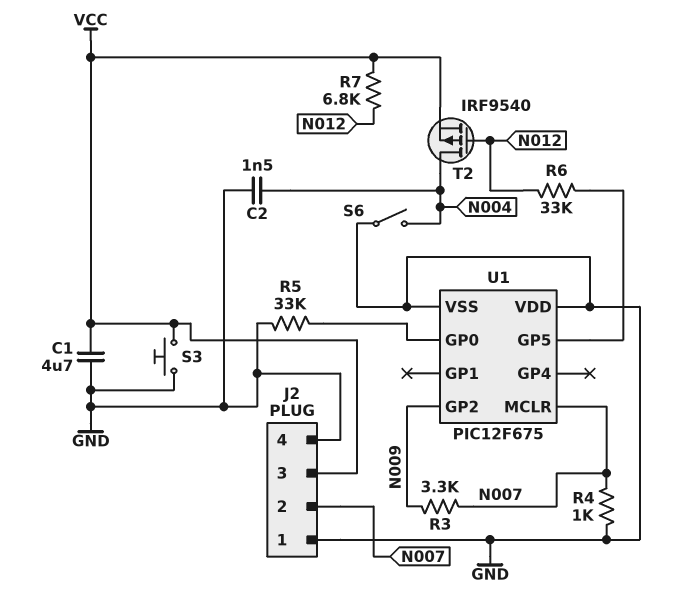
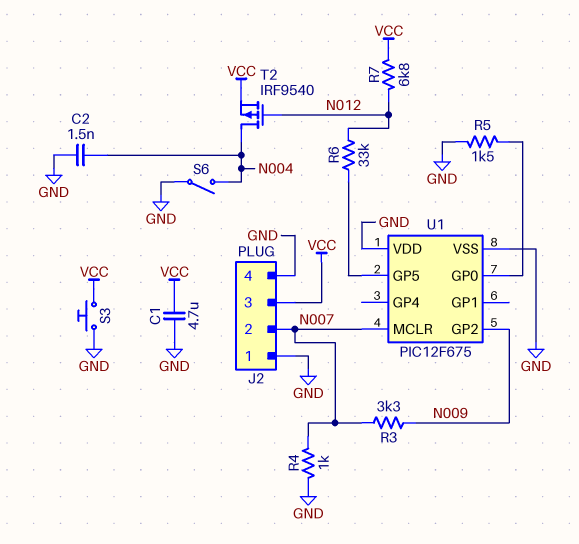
R5: 33k (GND, U1/GP0) -> 1.5k (GND, U1/GP0)

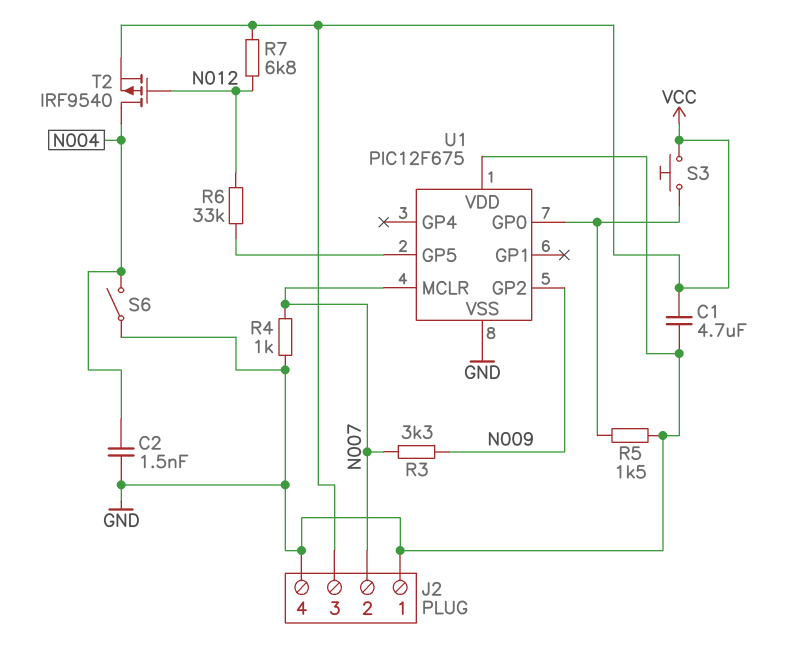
S3: button (GND, VCC) -> button (U1/GP0, VCC)

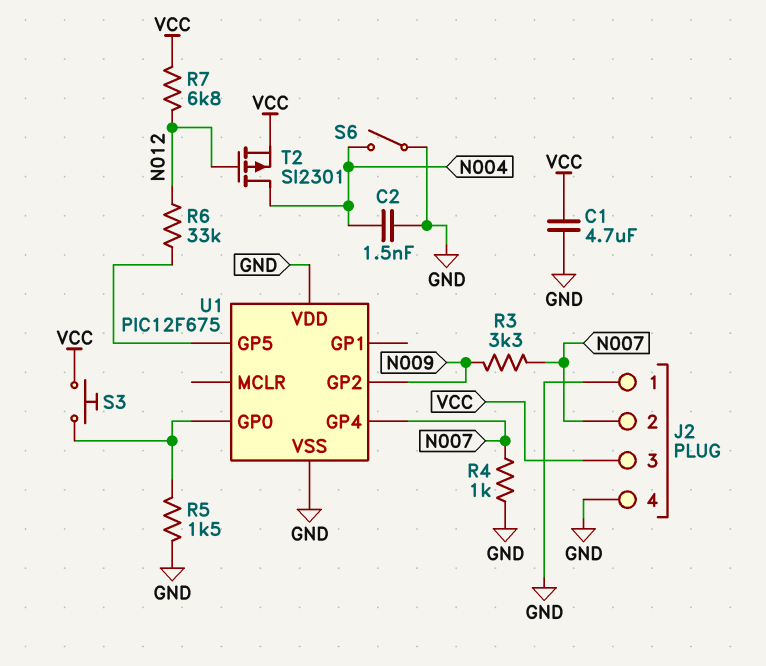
T2: PMOS IRF9540 (G N012, D N004, S VCC) -> PMOS SI2301 (G N012, D N004, S VCC)
U1 pin GP4: none -> N007
U1 pin MCLR: N007 -> none

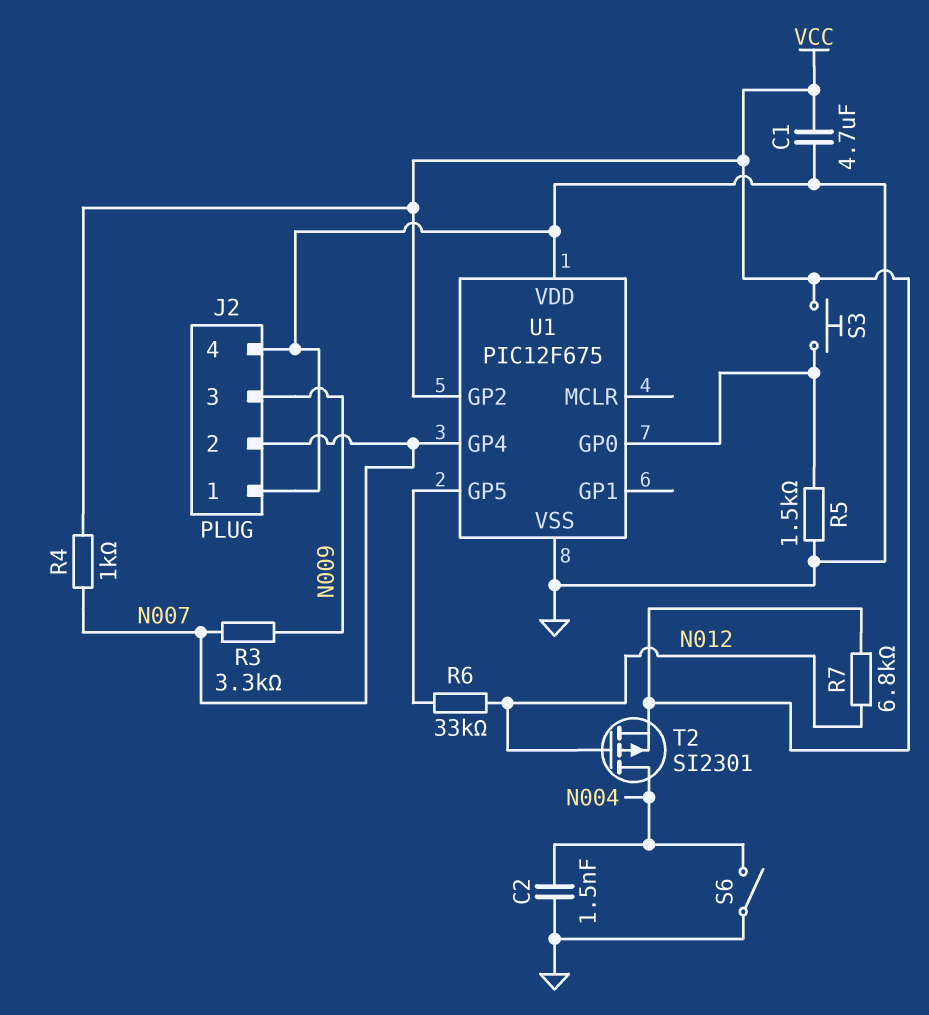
J2 pin 3: VCC -> N009
R4: 1k (GND, N007) -> 1k (N007, VCC)
U1 pin GP2: N009 -> VCC

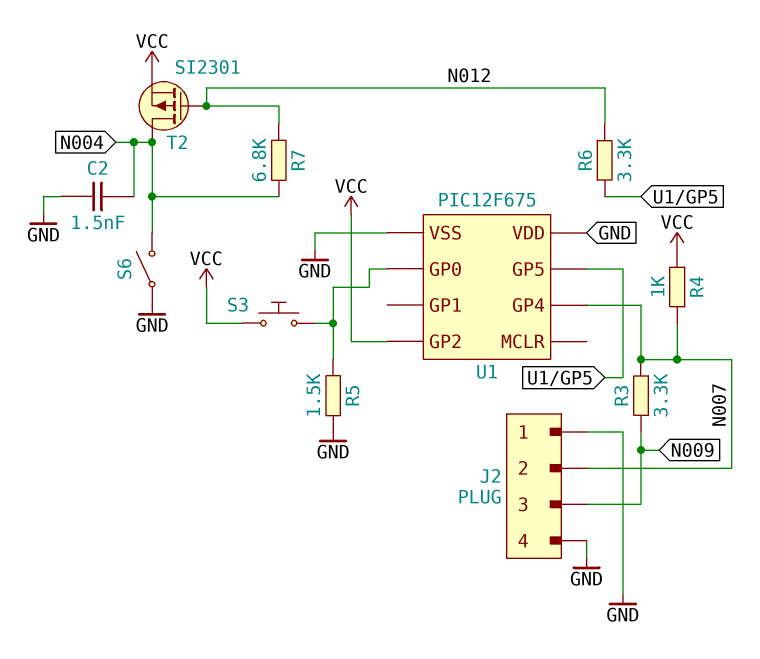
C1: 4.7uF (GND, VCC) -> none
R6: 33k (N012, U1/GP5) -> 3.3k (N012, U1/GP5)
R7: 6.8k (N012, VCC) -> 6.8k (N004, N012)

